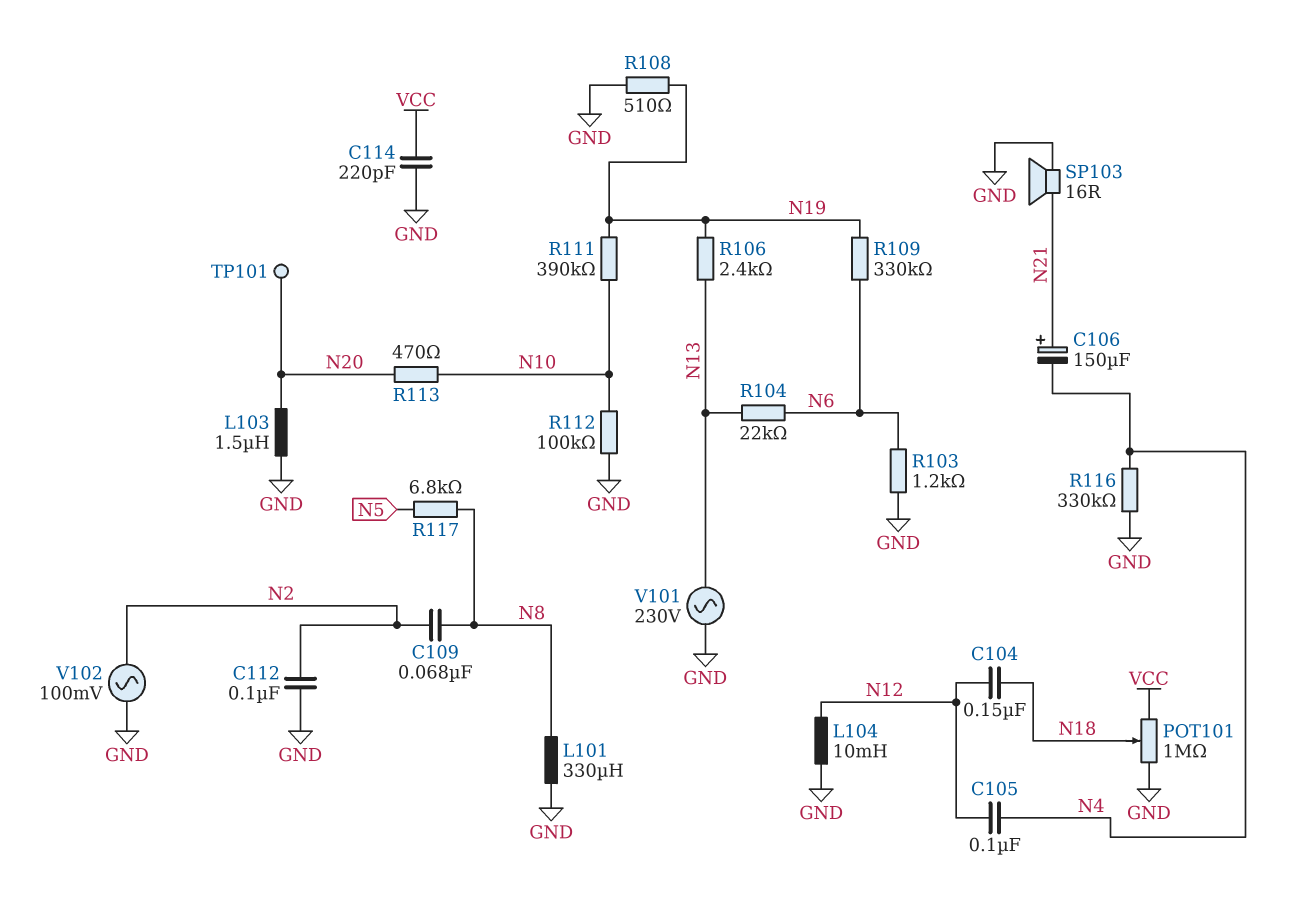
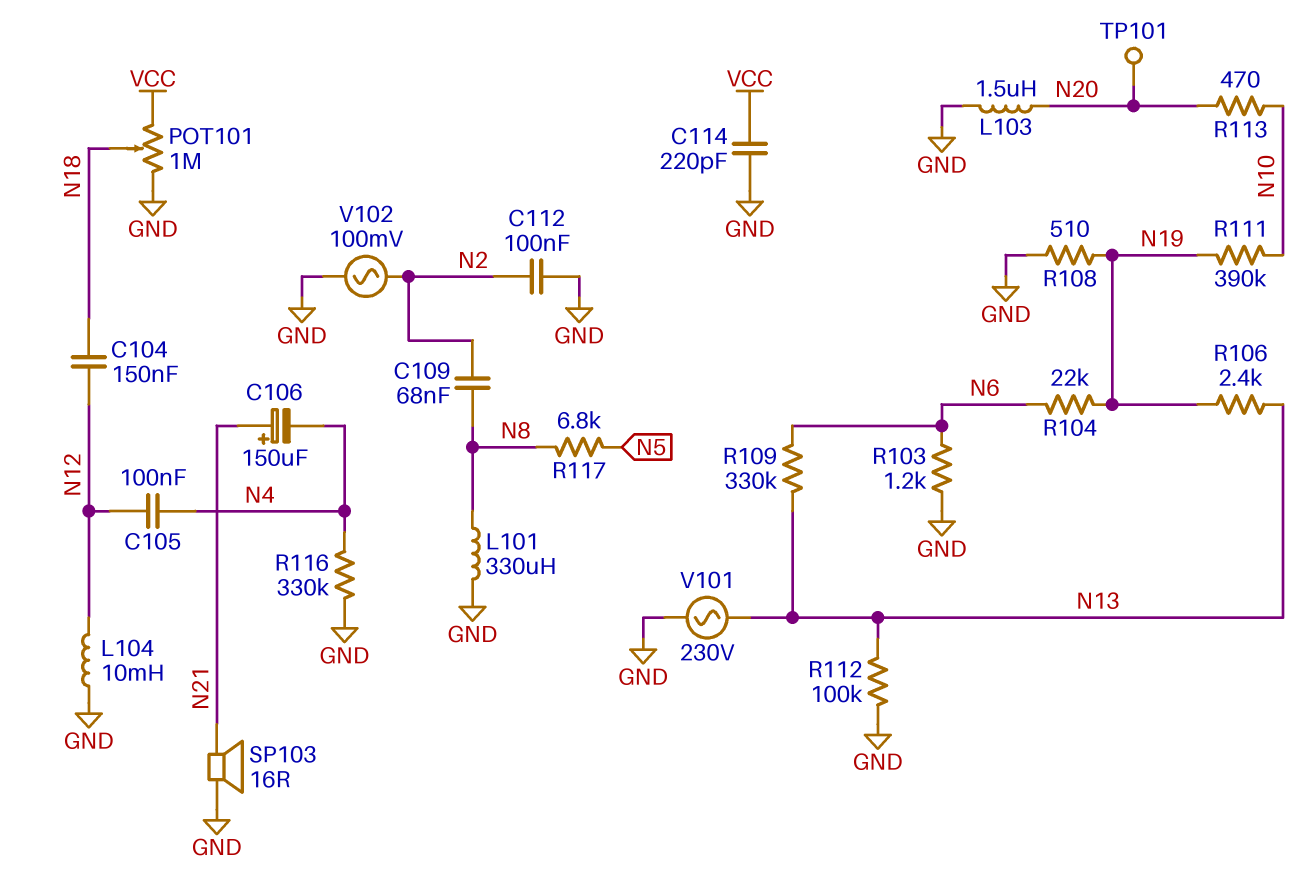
R104: 22k (N6, N13) -> 22k (N6, N19)
R109: 330k (N6, N19) -> 330k (N6, N13)
R112: 100k (GND, N10) -> 100k (GND, N13)

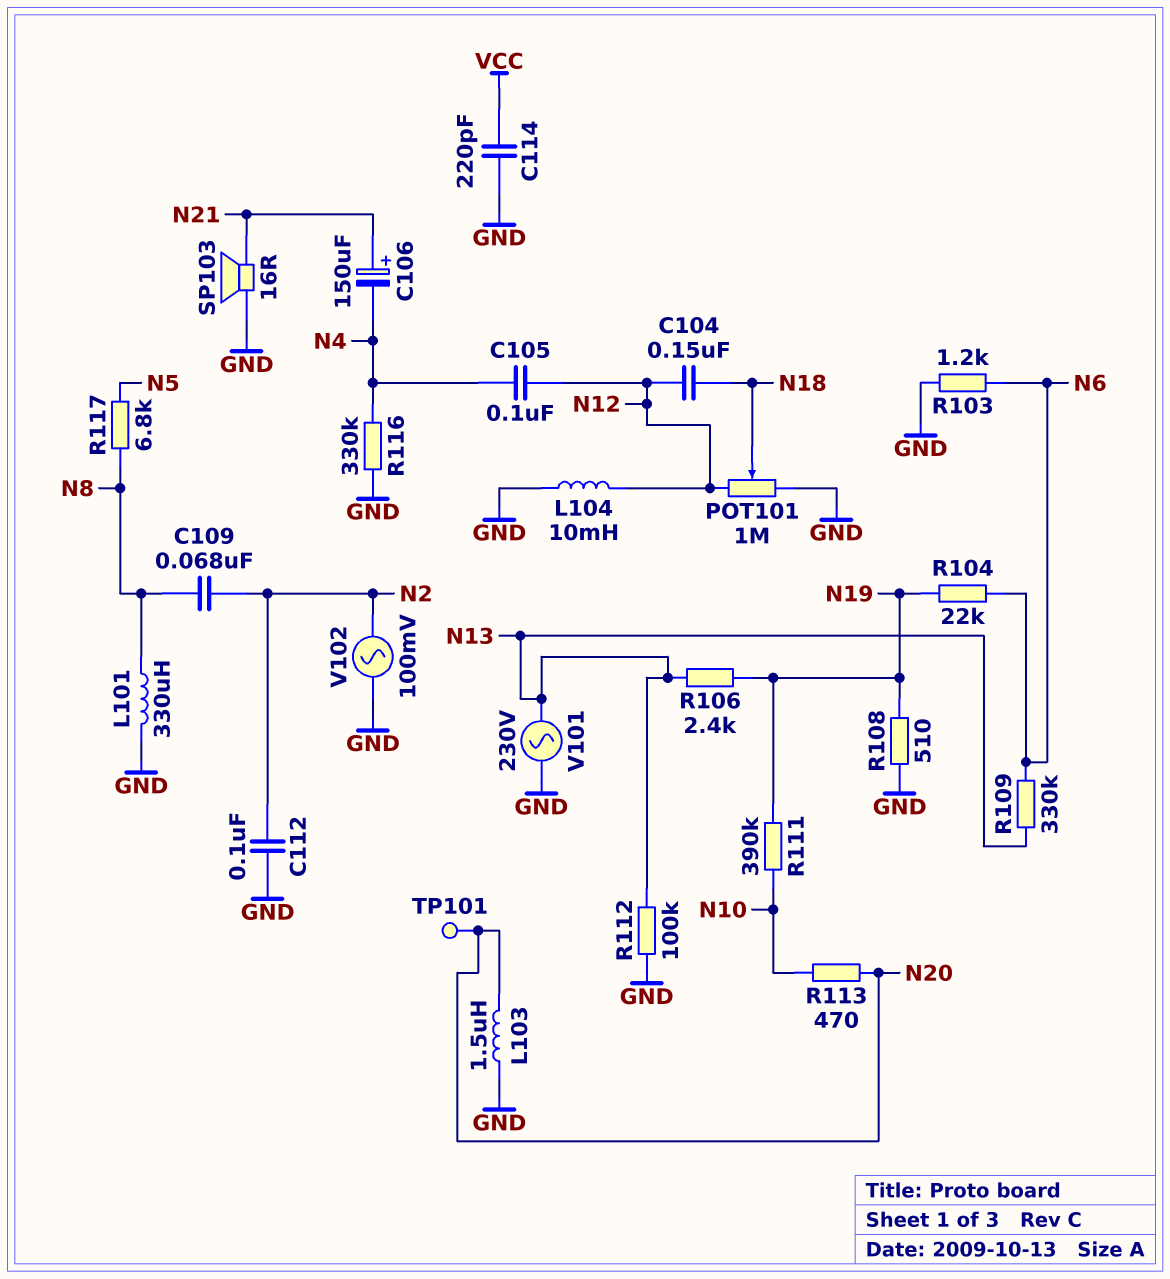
POT101: 1M (GND, VCC, wiper N18) -> 1M (GND, N12, wiper N18)

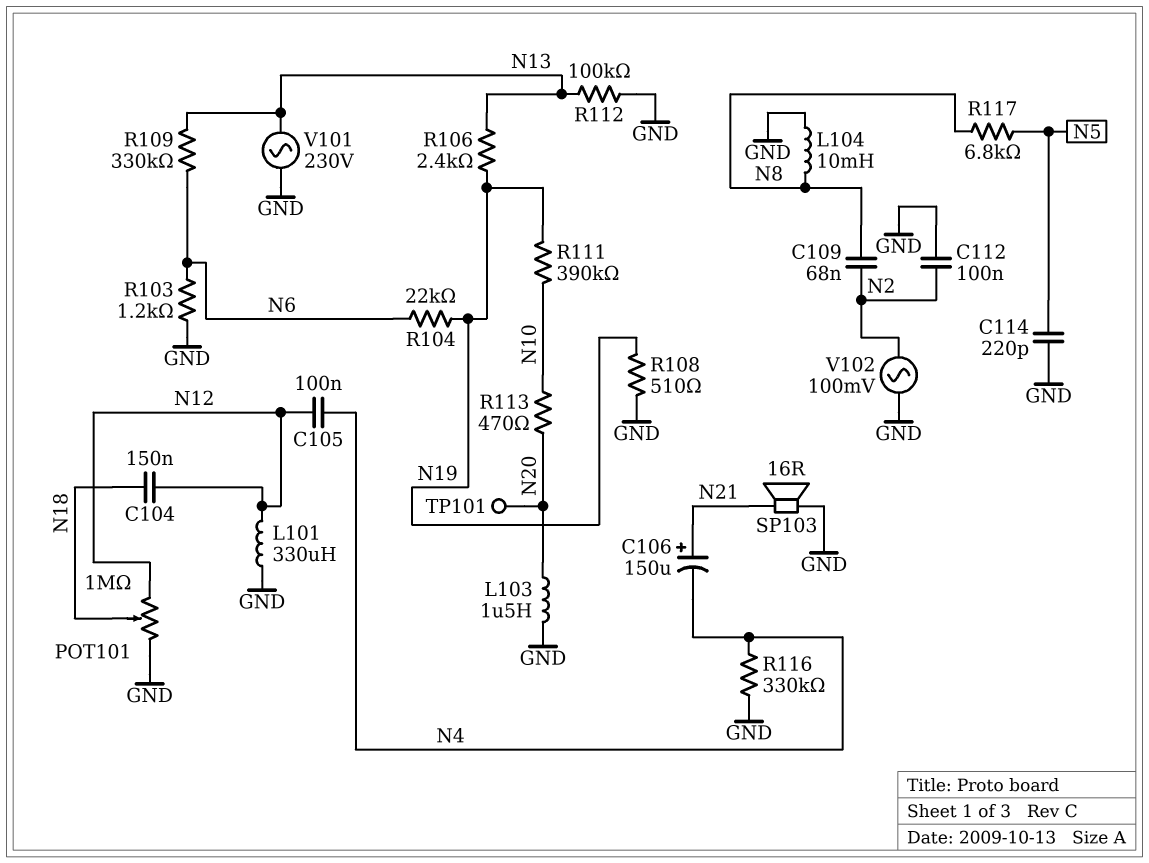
C114: 220pF (GND, VCC) -> 220pF (GND, N5)
L101: 330uH (GND, N8) -> 330uH (GND, N12)
L104: 10mH (GND, N12) -> 10mH (GND, N8)

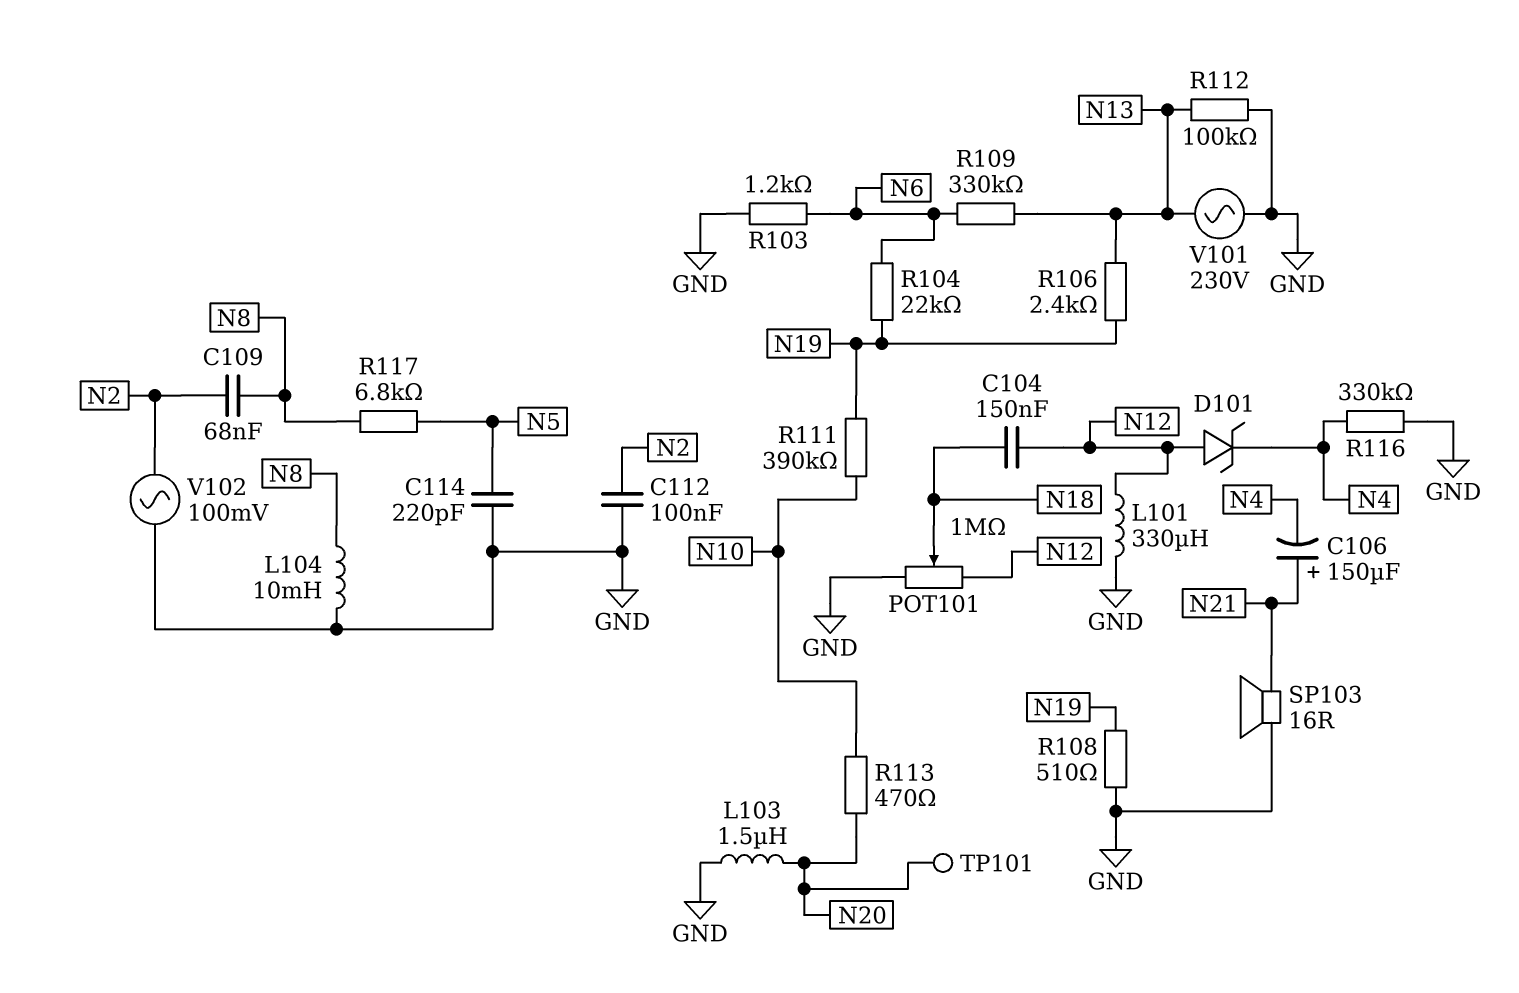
C105: 100nF (N4, N12) -> none
D101: none -> zener (A N12, K N4)

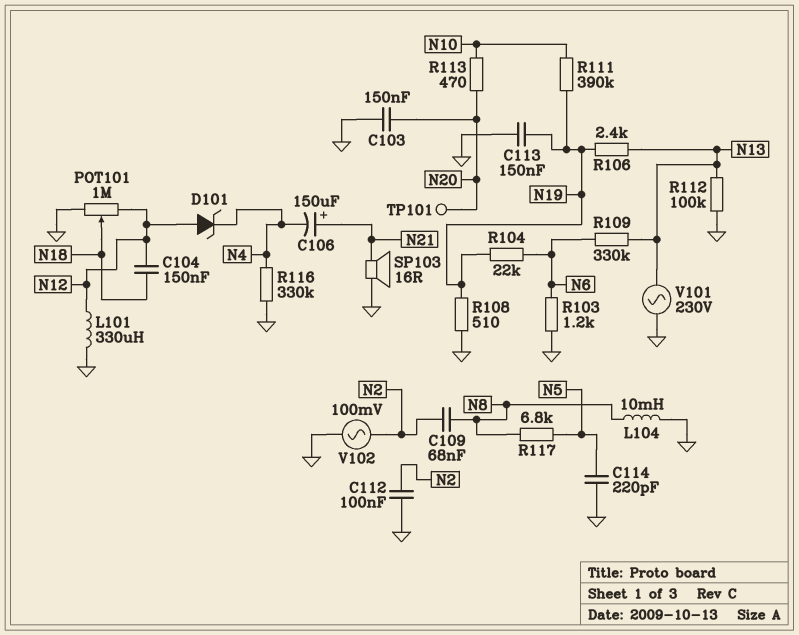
C103: none -> 150nF (GND, N20)
C113: none -> 150nF (GND, N19)
L103: 1.5uH (GND, N20) -> none

